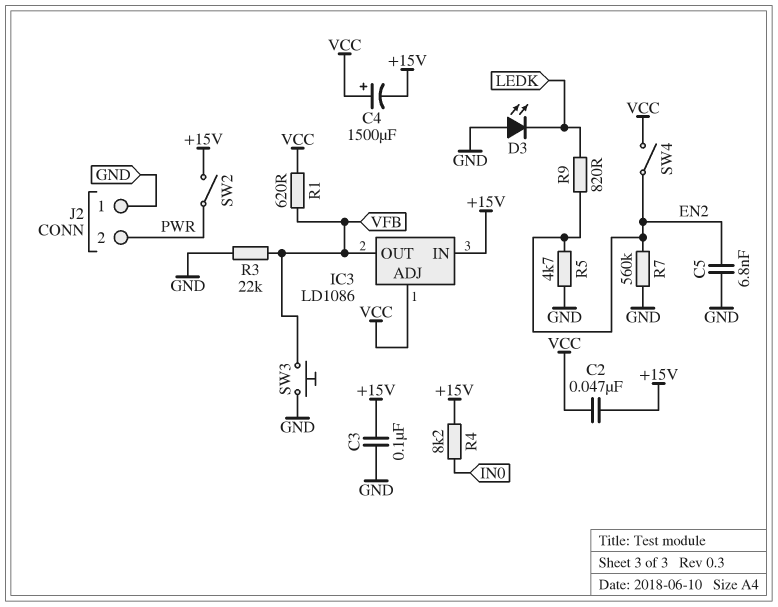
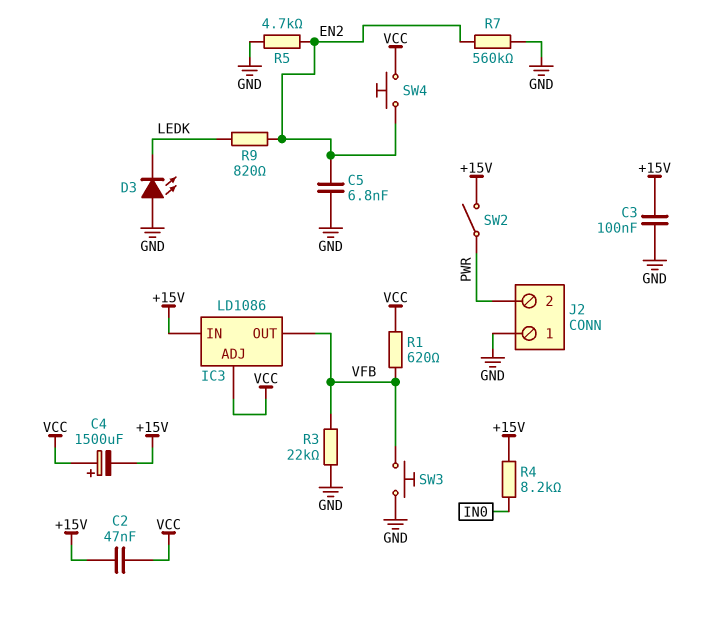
SW4: switch (EN2, VCC) -> button (EN2, VCC)

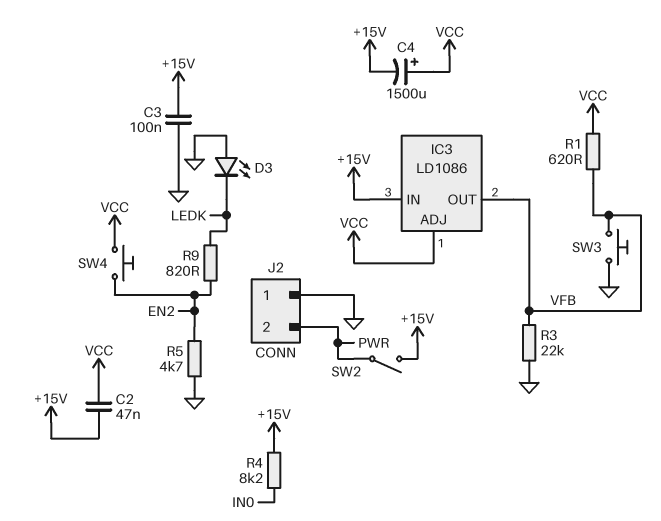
C5: 6.8nF (EN2, GND) -> none
R7: 560k (EN2, GND) -> none

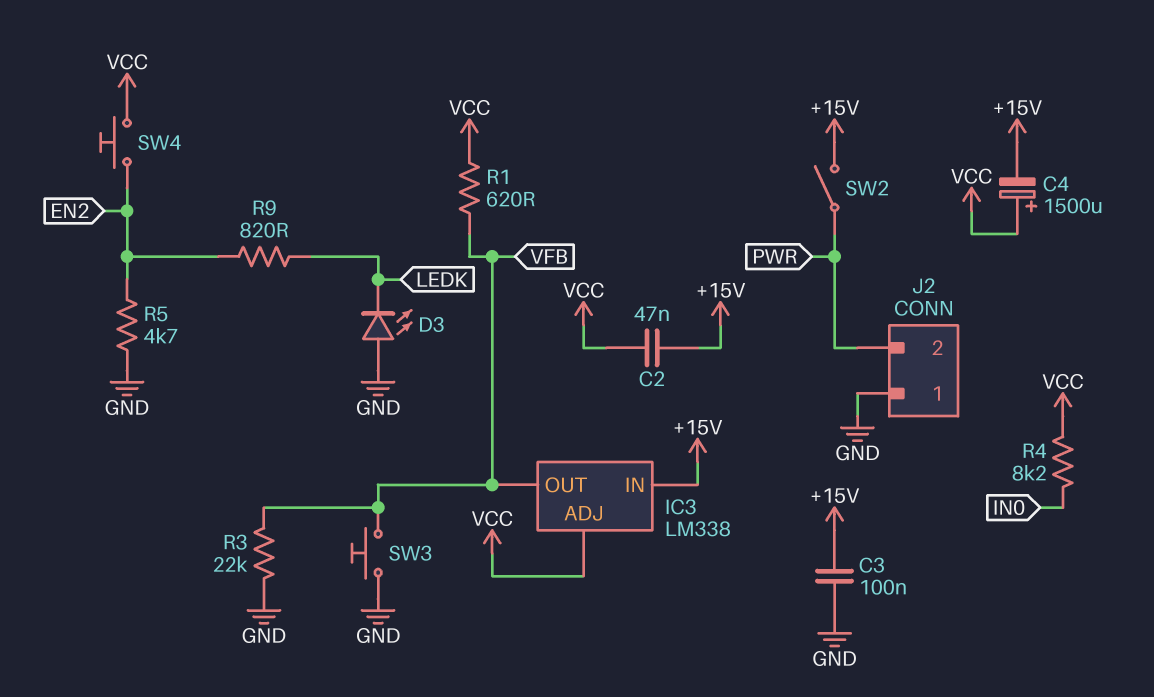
IC3: LD1086 -> LM338
R4: 8.2k (+15V, IN0) -> 8.2k (IN0, VCC)

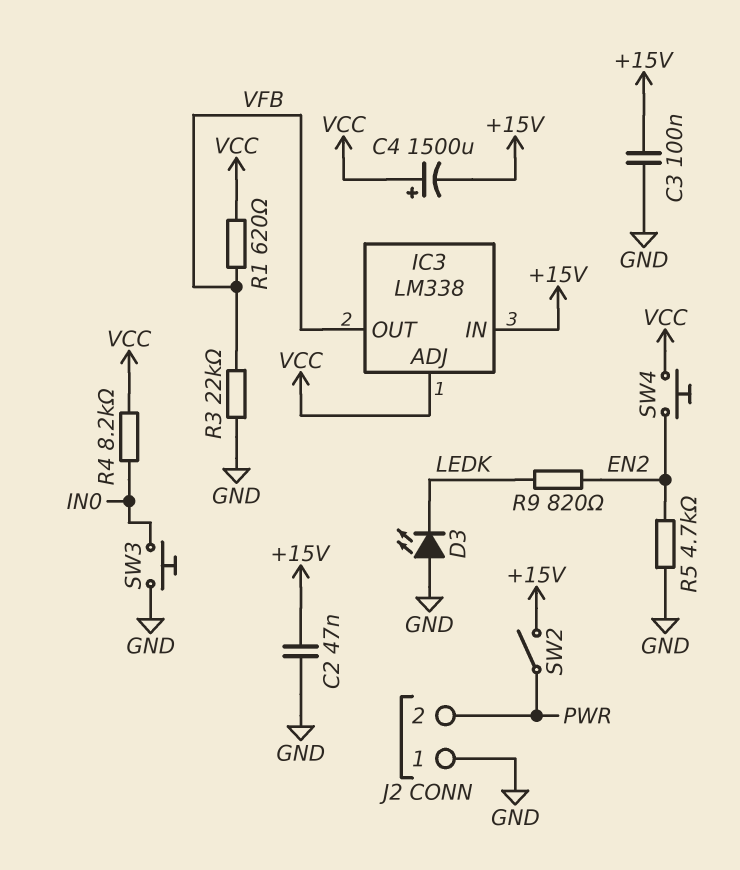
C2: 47nF (+15V, VCC) -> 47nF (+15V, GND)
SW3: button (GND, VFB) -> button (GND, IN0)

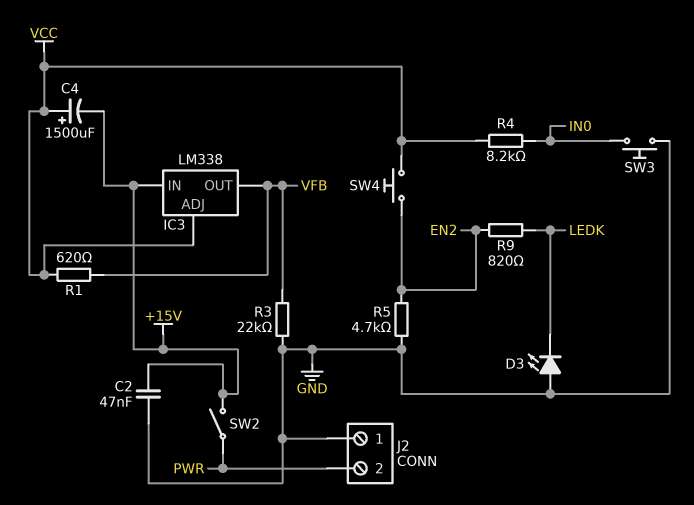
C3: 100nF (+15V, GND) -> none

